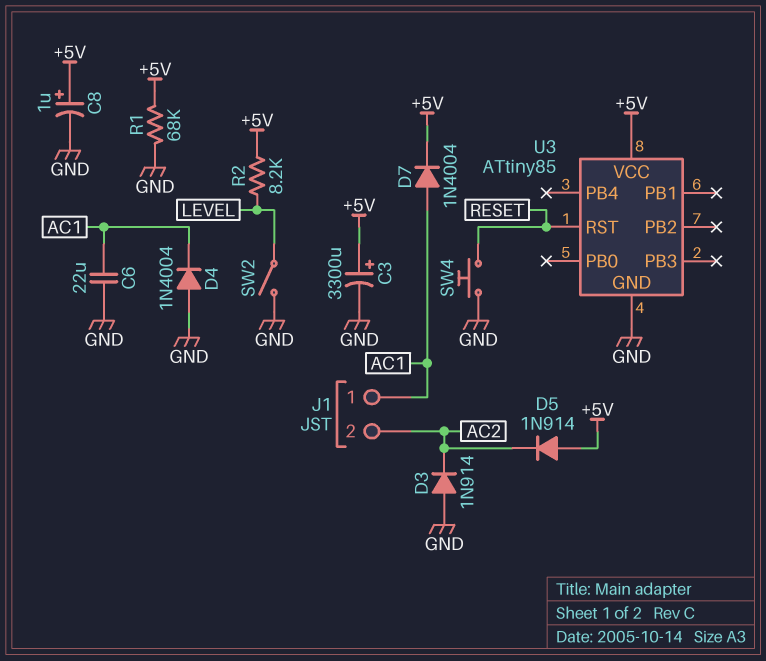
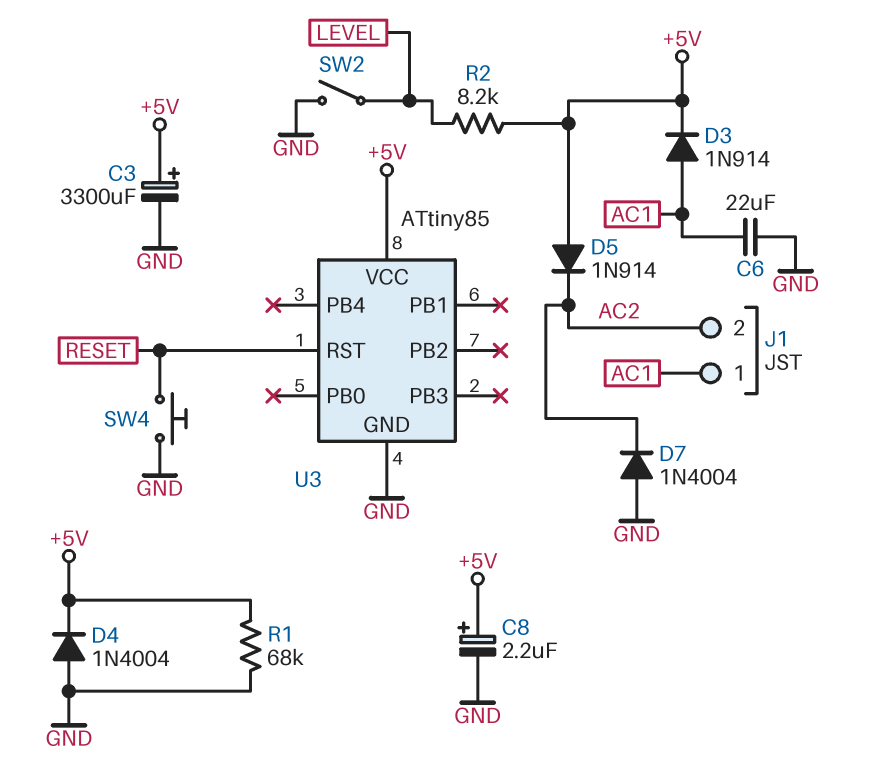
C8: 1uF (plus +5V, minus GND) -> 2.2uF (plus +5V, minus GND)
D3: diode 1N914 (A GND, K AC2) -> diode 1N914 (A AC1, K +5V)
D4: diode 1N4004 (A GND, K AC1) -> diode 1N4004 (A GND, K +5V)
D7: diode 1N4004 (A AC1, K +5V) -> diode 1N4004 (A GND, K AC2)

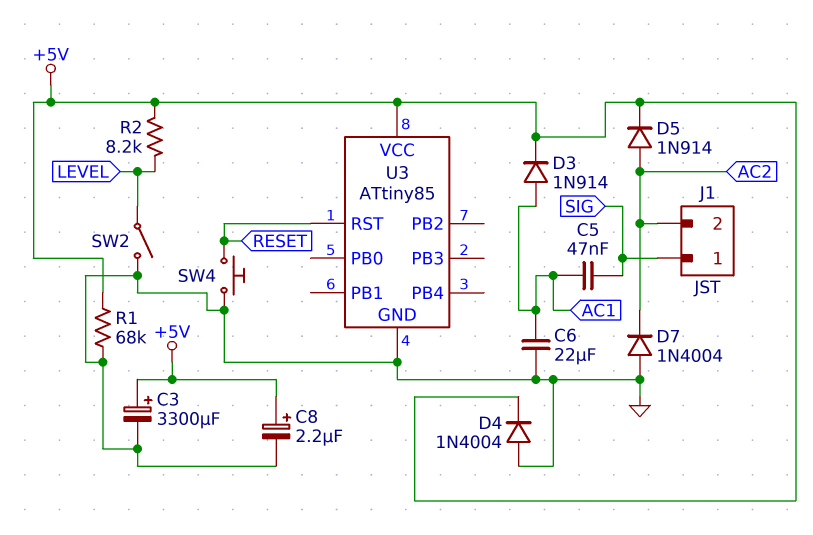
C5: none -> 47nF (AC1, SIG)
D5: diode 1N914 (A +5V, K AC2) -> diode 1N914 (A AC2, K +5V)
J1 pin 1: AC1 -> SIG

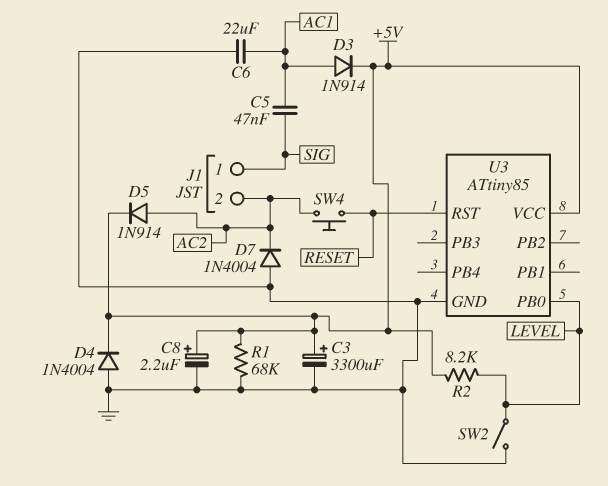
SW4: button (GND, RESET) -> button (AC2, RESET)
U3 pin PB0: none -> LEVEL

